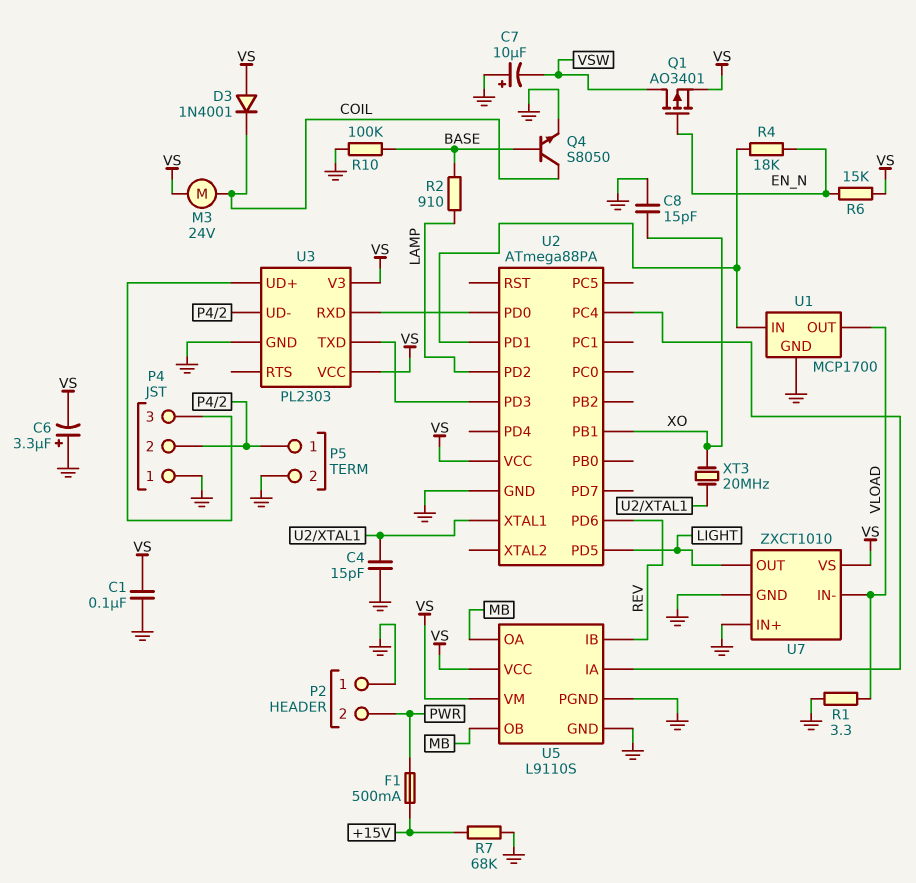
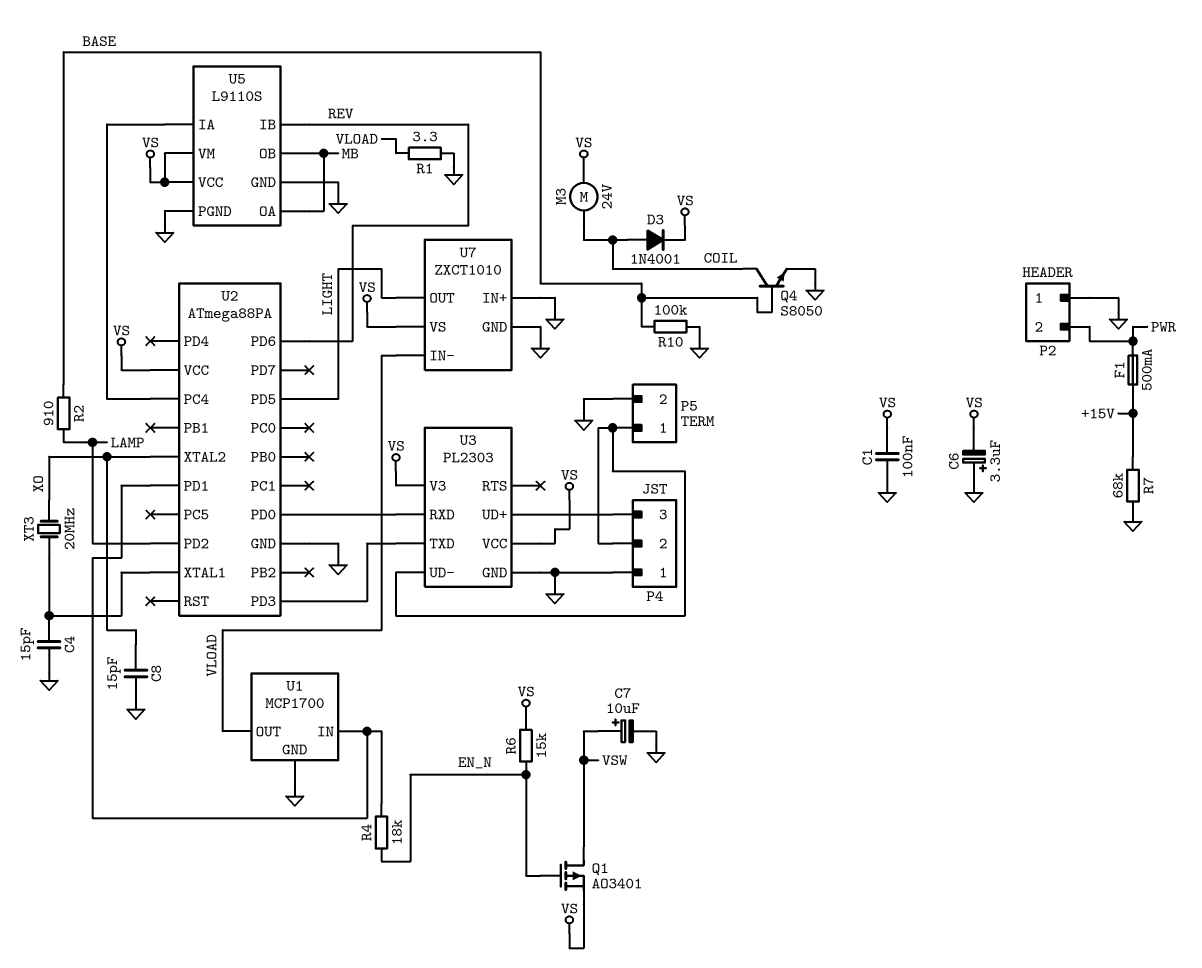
C7: 10uF (plus GND, minus VSW) -> 10uF (plus VSW, minus GND)
D3: diode 1N4001 (A VS, K COIL) -> diode 1N4001 (A COIL, K VS)
U2 pin PB1: XO -> none
U2 pin XTAL2: none -> XO

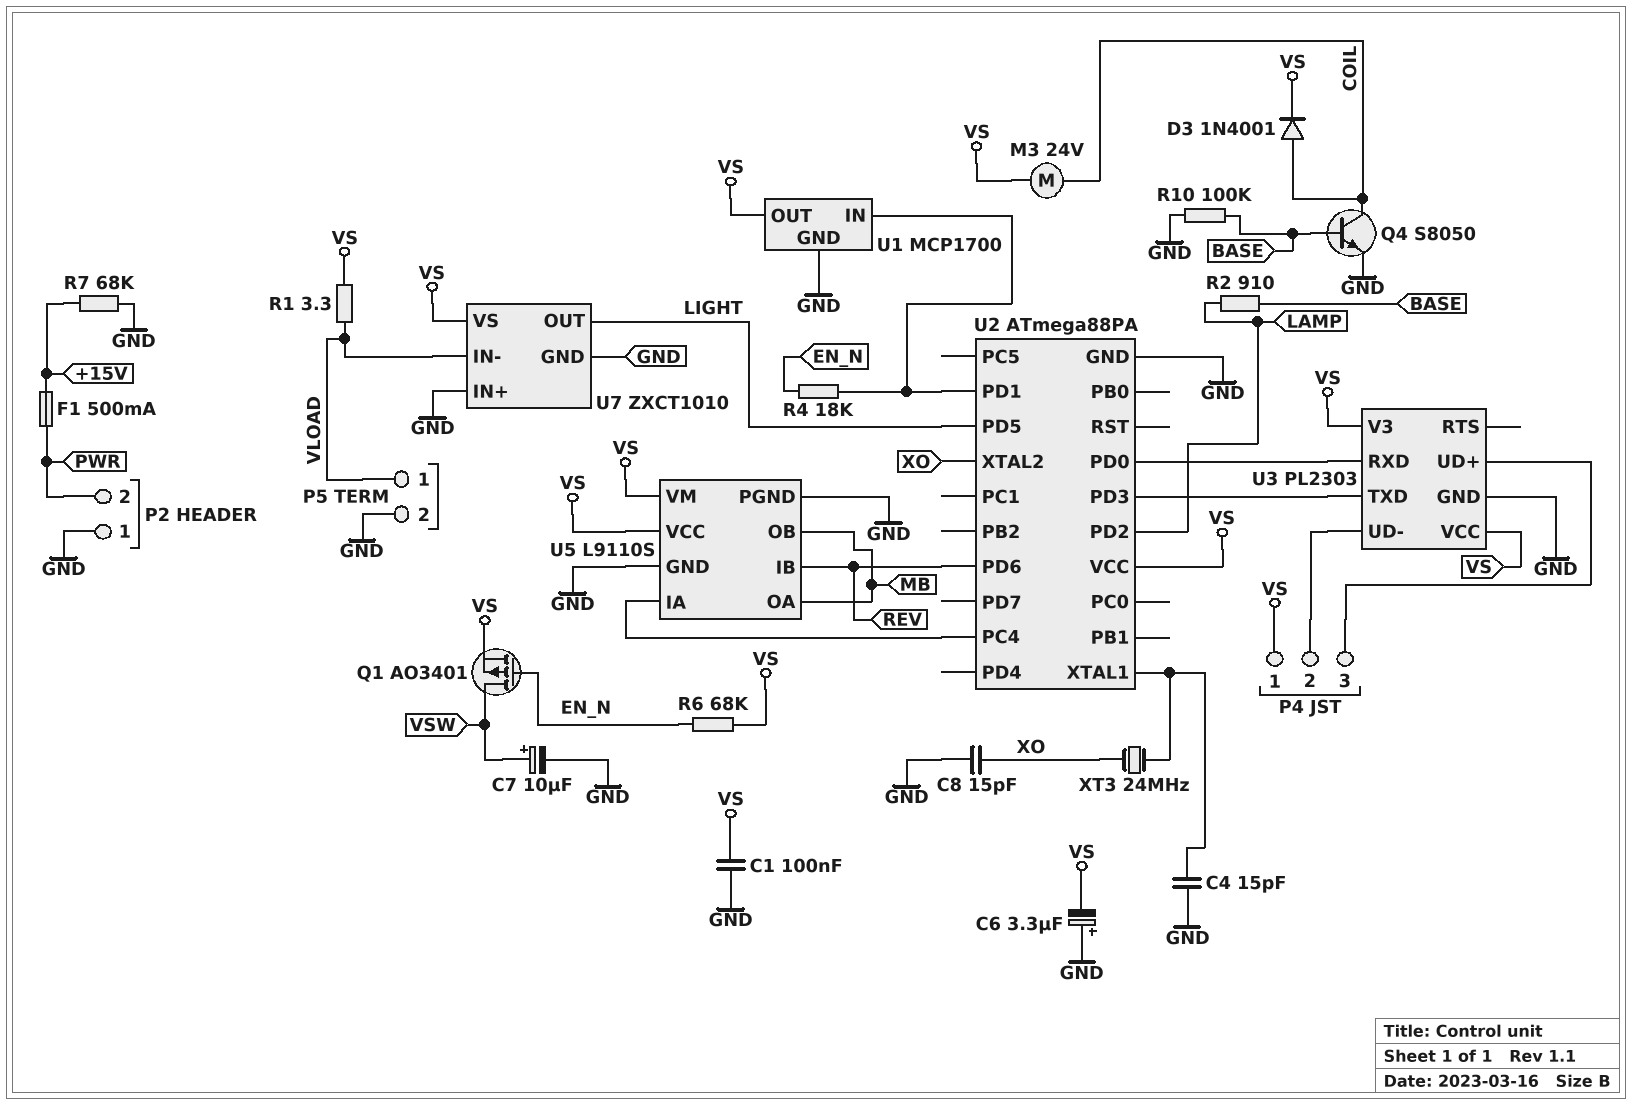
P4 pin 1: GND -> VS
P5 pin 1: P4/2 -> VLOAD
R1: 3.3 (GND, VLOAD) -> 3.3 (VLOAD, VS)
R6: 15k (EN_N, VS) -> 68k (EN_N, VS)
U1 pin OUT: VLOAD -> VS
XT3: 20MHz (U2/XTAL1, XO) -> 24MHz (U2/XTAL1, XO)

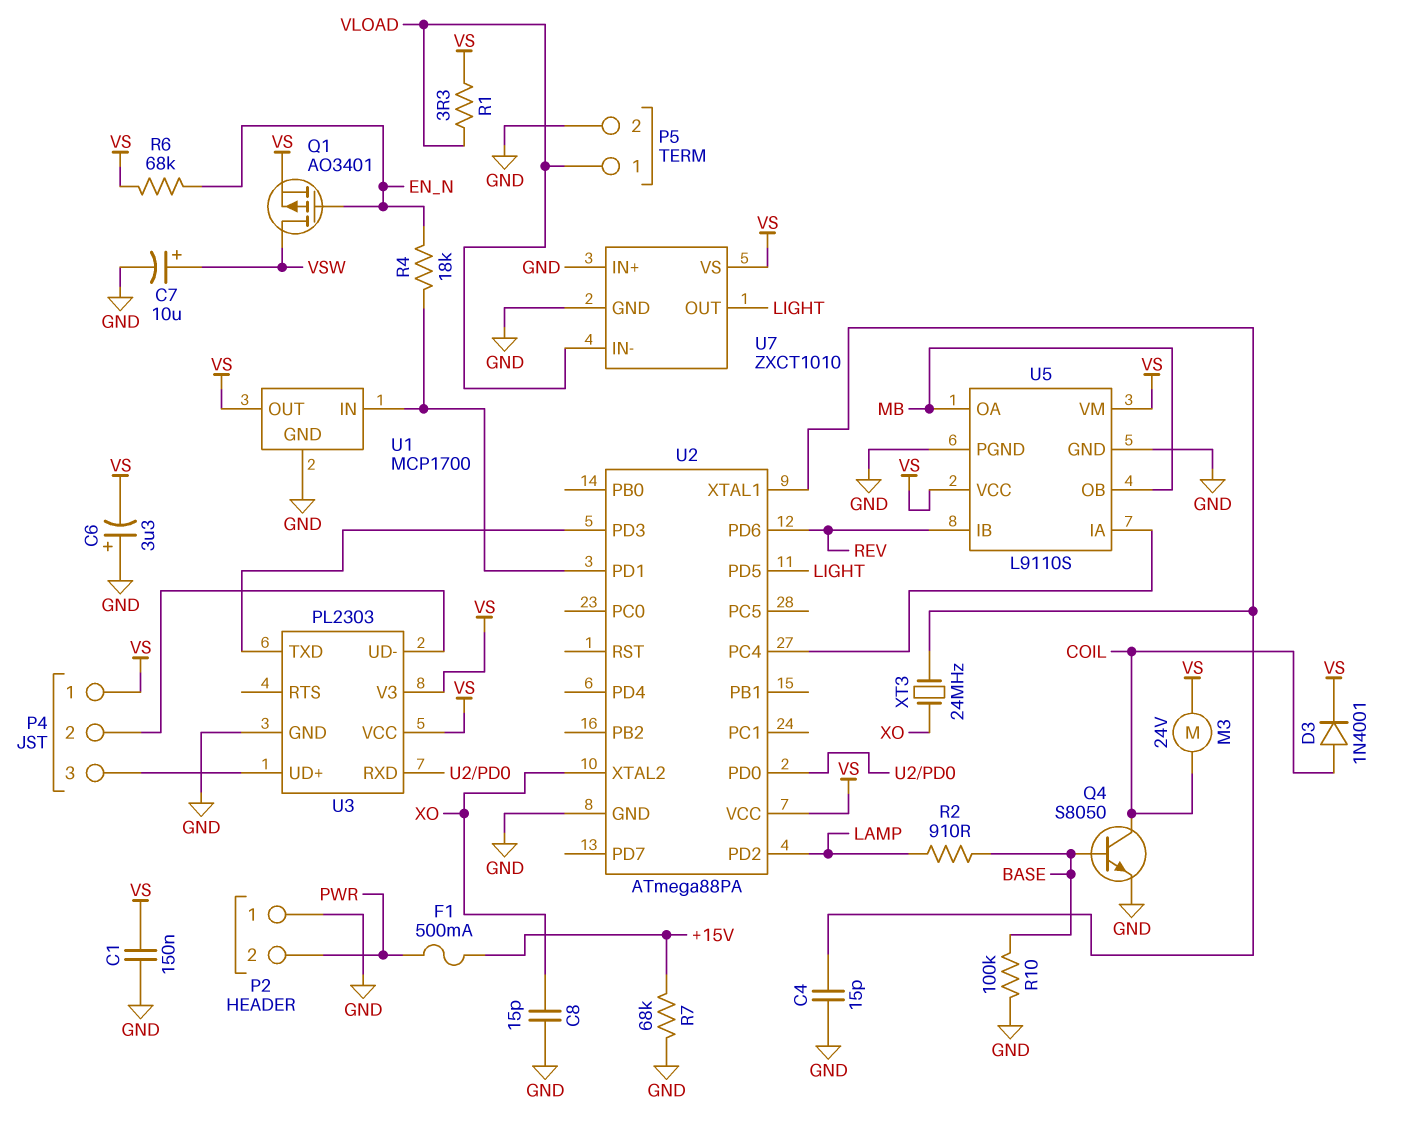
C1: 100nF (GND, VS) -> 150nF (GND, VS)

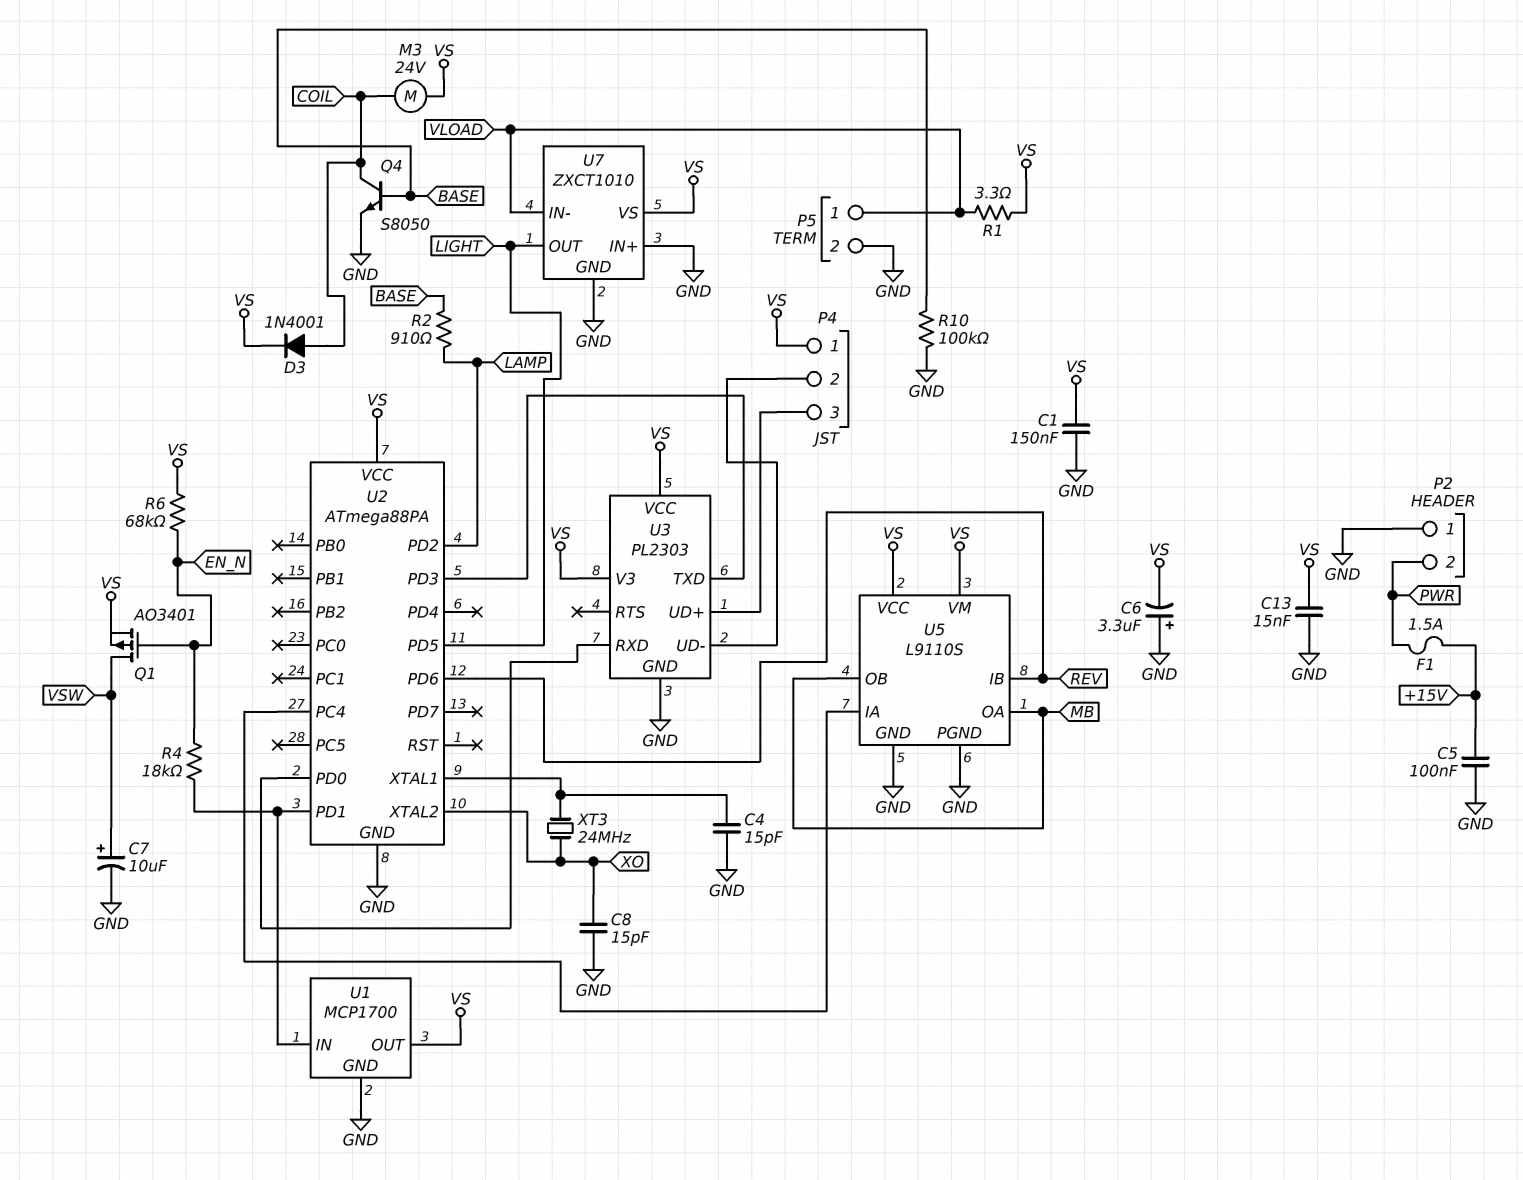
C5: none -> 100nF (+15V, GND)
C13: none -> 15nF (GND, VS)
F1: 500mA (+15V, PWR) -> 1.5A (+15V, PWR)
R7: 68k (+15V, GND) -> none

